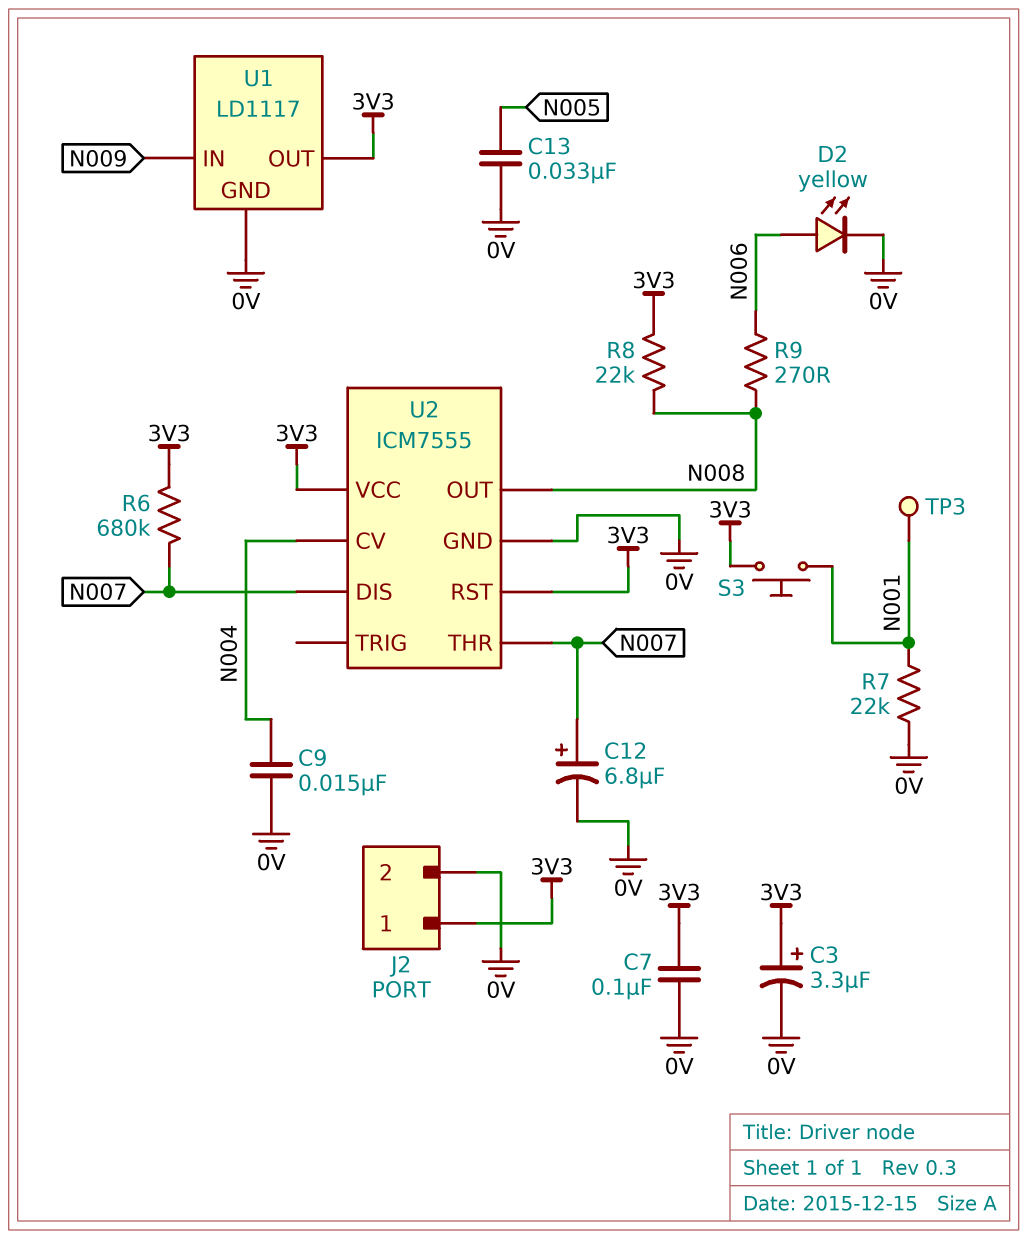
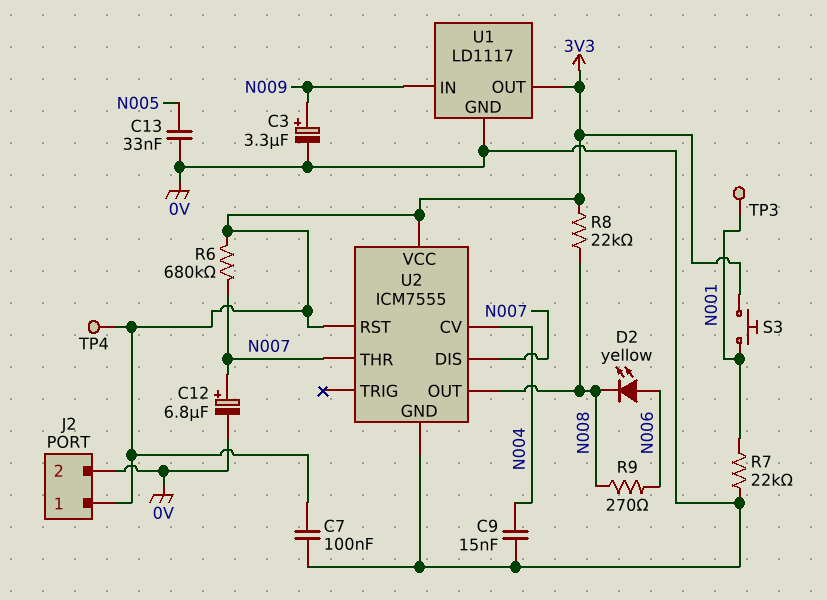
C3: 3.3uF (plus 3V3, minus 0V) -> 3.3uF (plus N009, minus 0V)
D2: LED yellow (A N006, K 0V) -> LED yellow (A N006, K N008)
TP4: none -> test point (3V3)

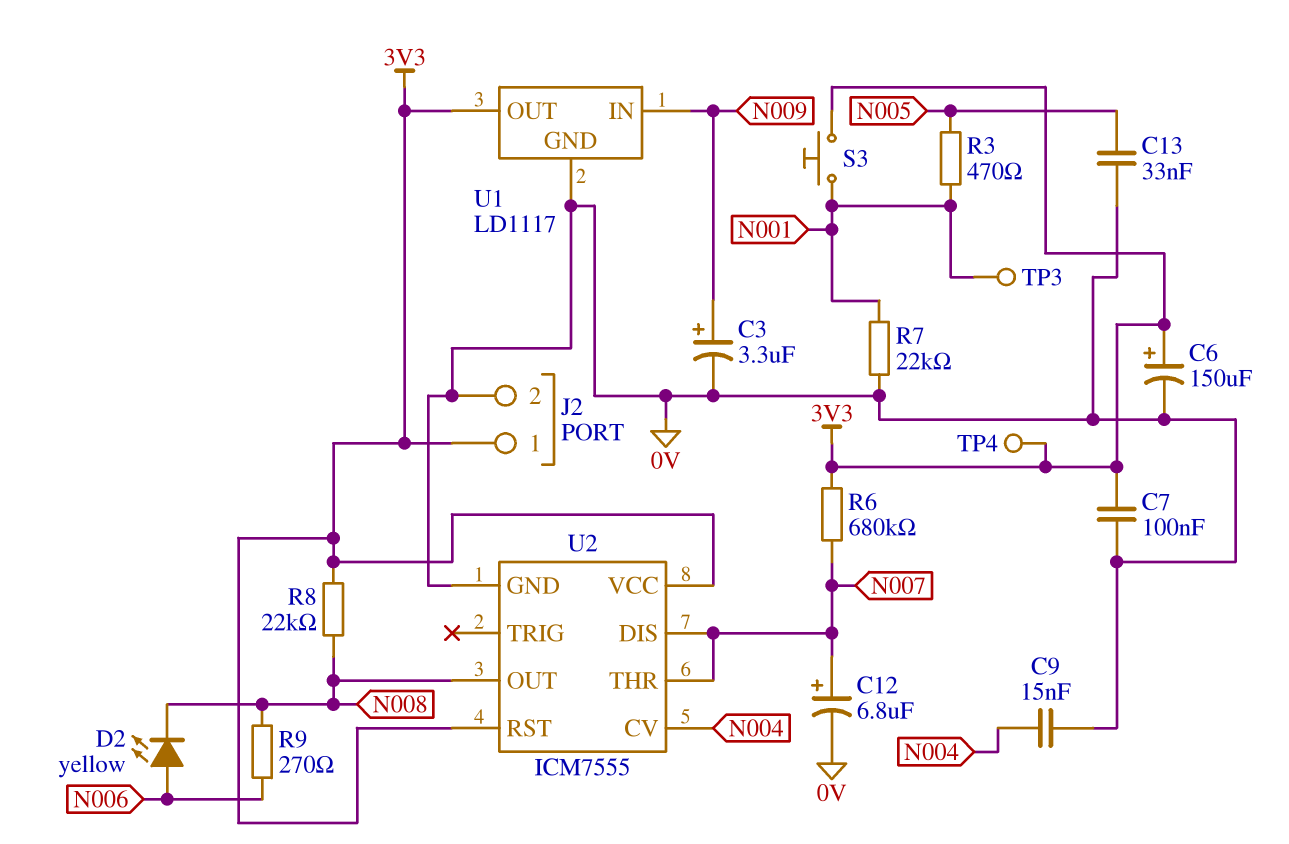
C6: none -> 150uF (plus 3V3, minus 0V)
R3: none -> 470 (N001, N005)

